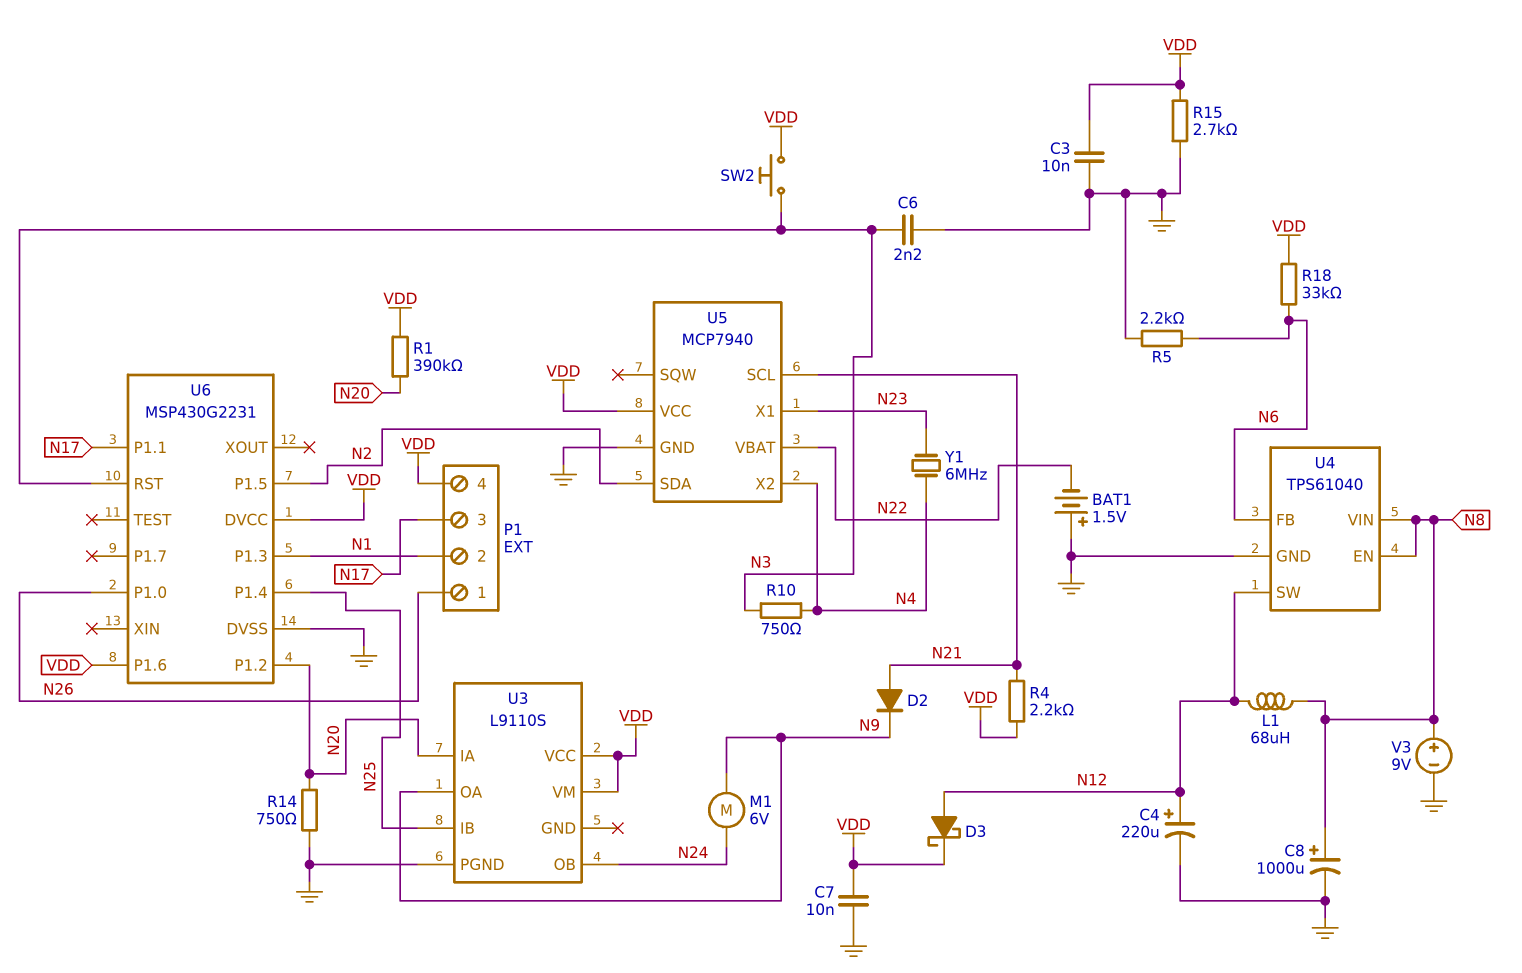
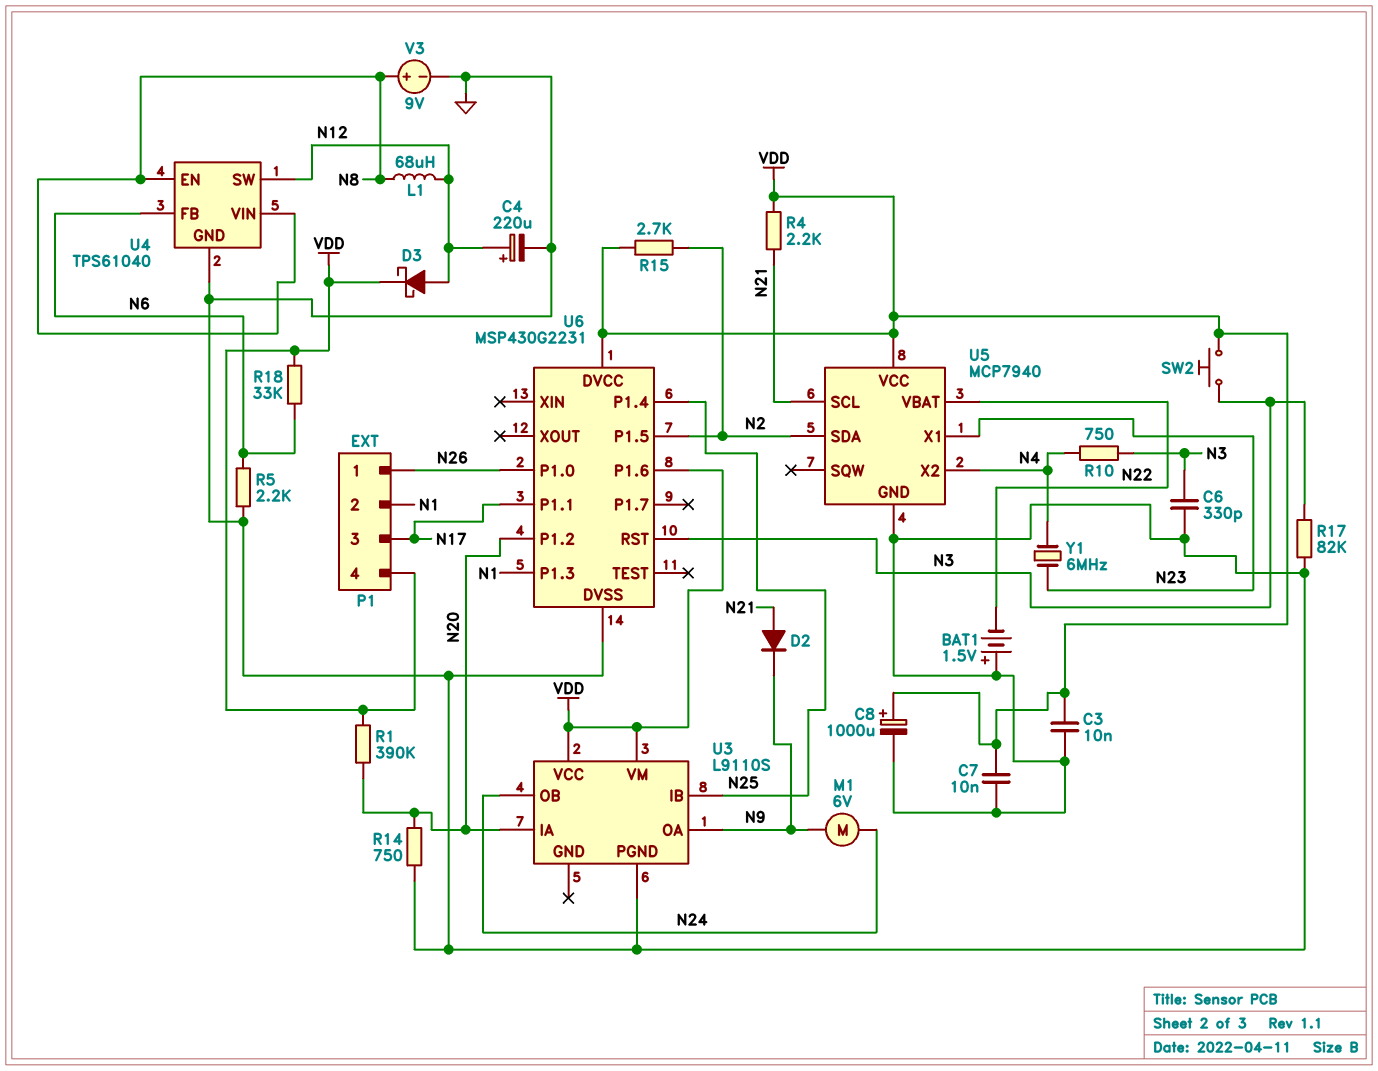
C6: 2.2nF (GND, N3) -> 330pF (GND, N3)
C8: 1000uF (plus N8, minus GND) -> 1000uF (plus VDD, minus GND)
R15: 2.7k (GND, VDD) -> 2.7k (N2, VDD)
R17: none -> 82k (GND, N3)

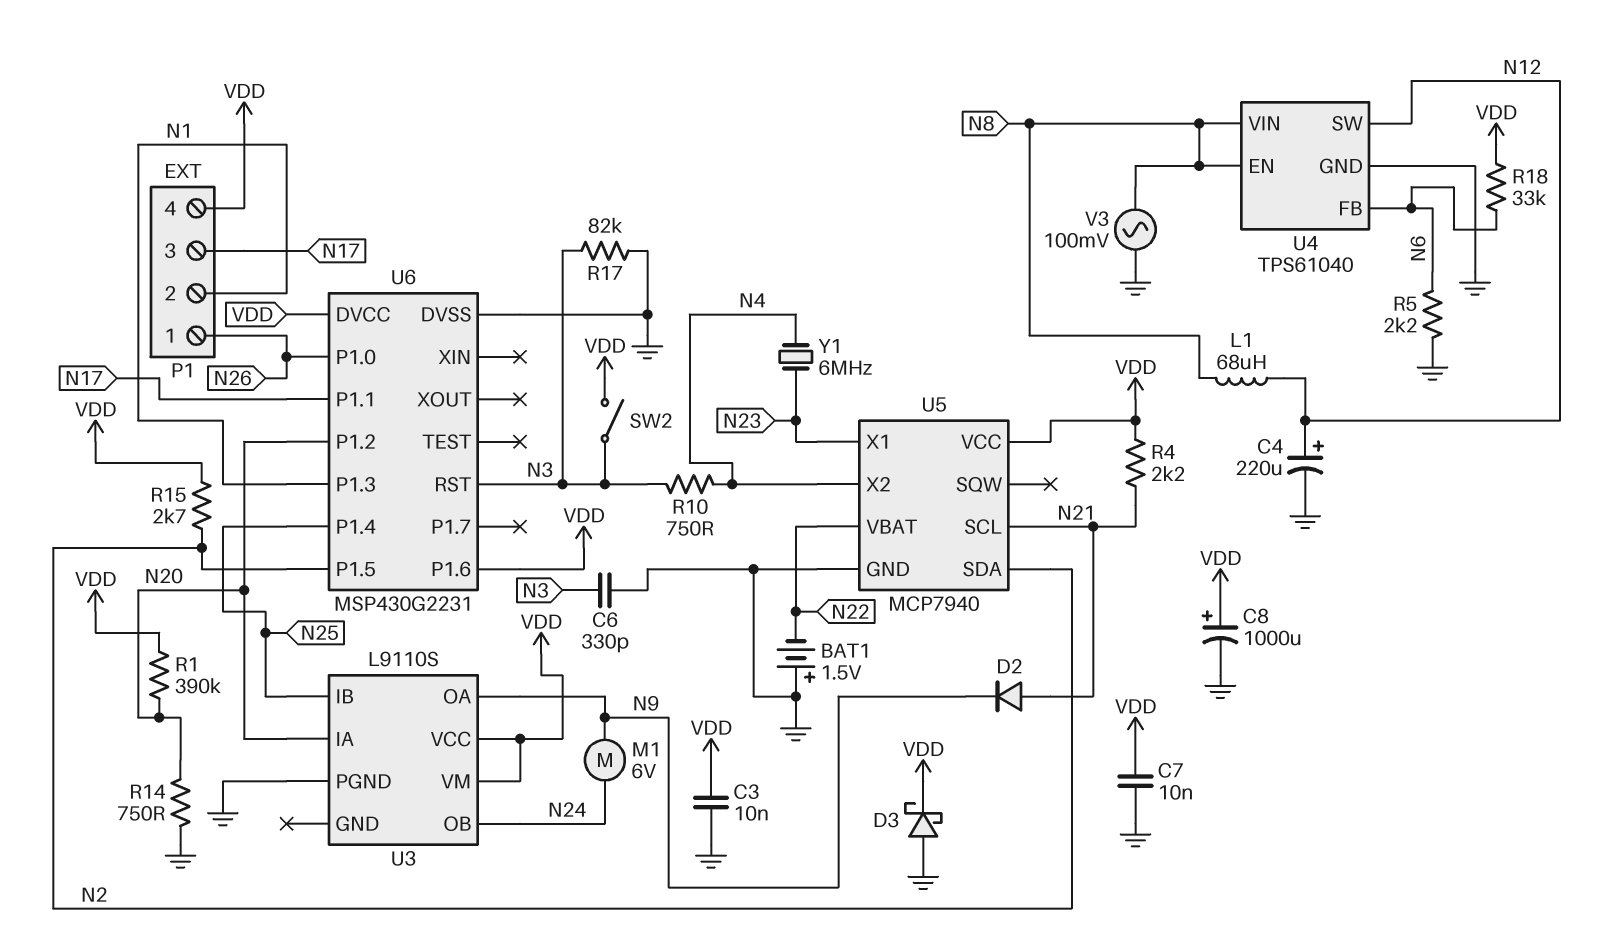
D3: schottky (A N12, K VDD) -> schottky (A GND, K VDD)
SW2: button (N3, VDD) -> switch (N3, VDD)
V3: 9V (plus N8, minus GND) -> AC 100mV (GND, N8)

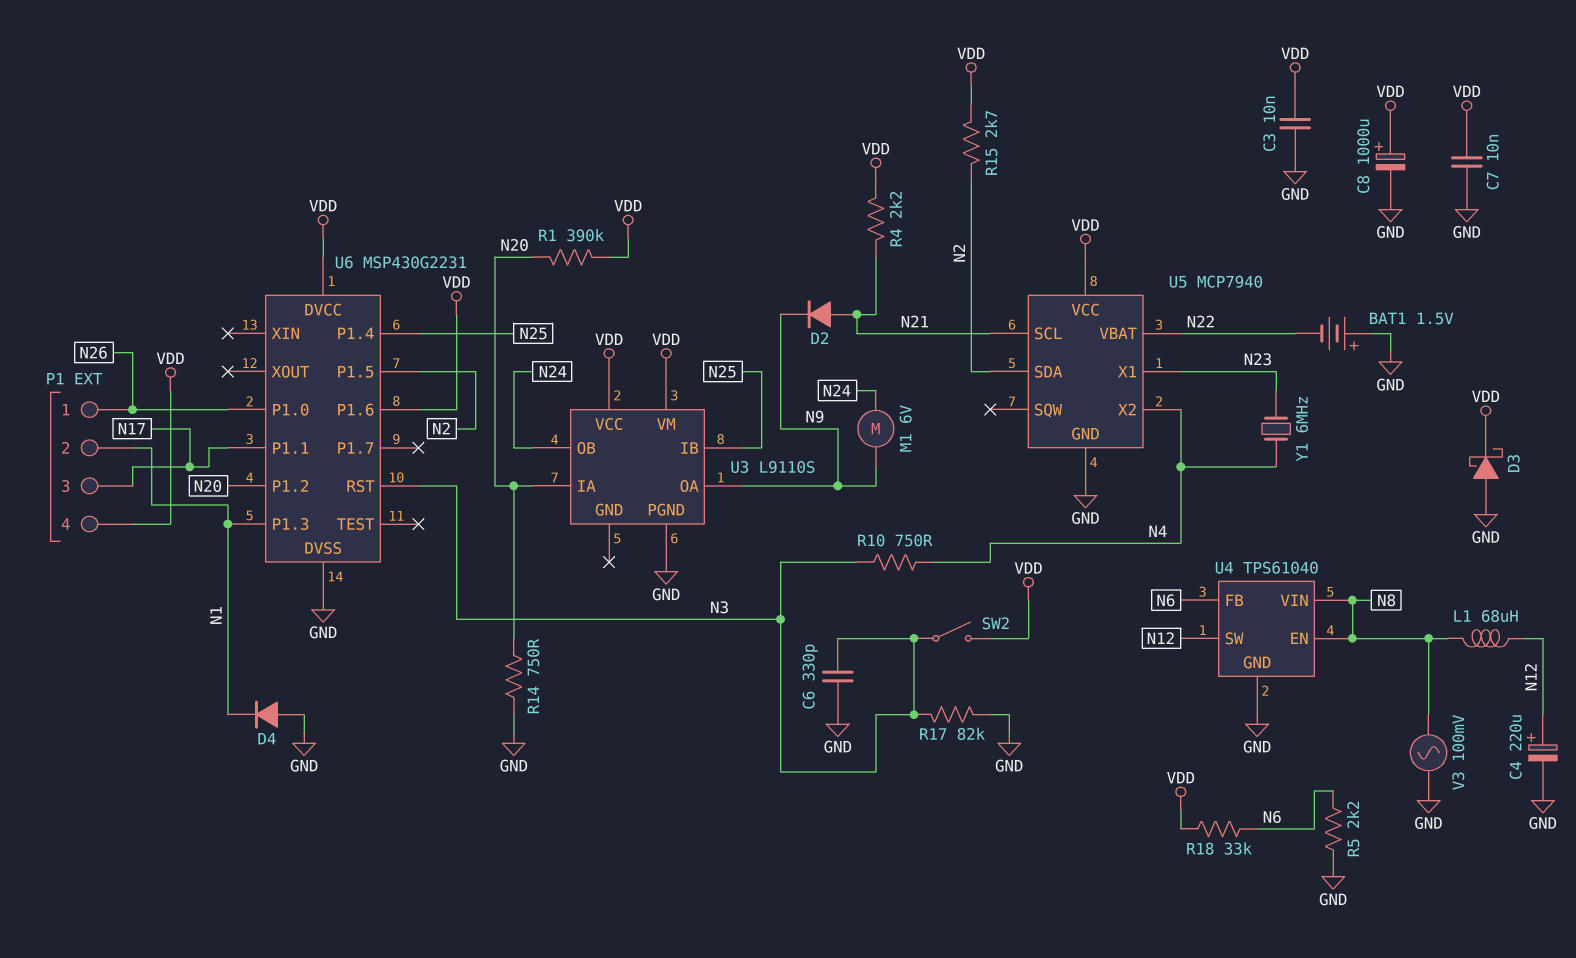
D4: none -> diode (A GND, K N1)

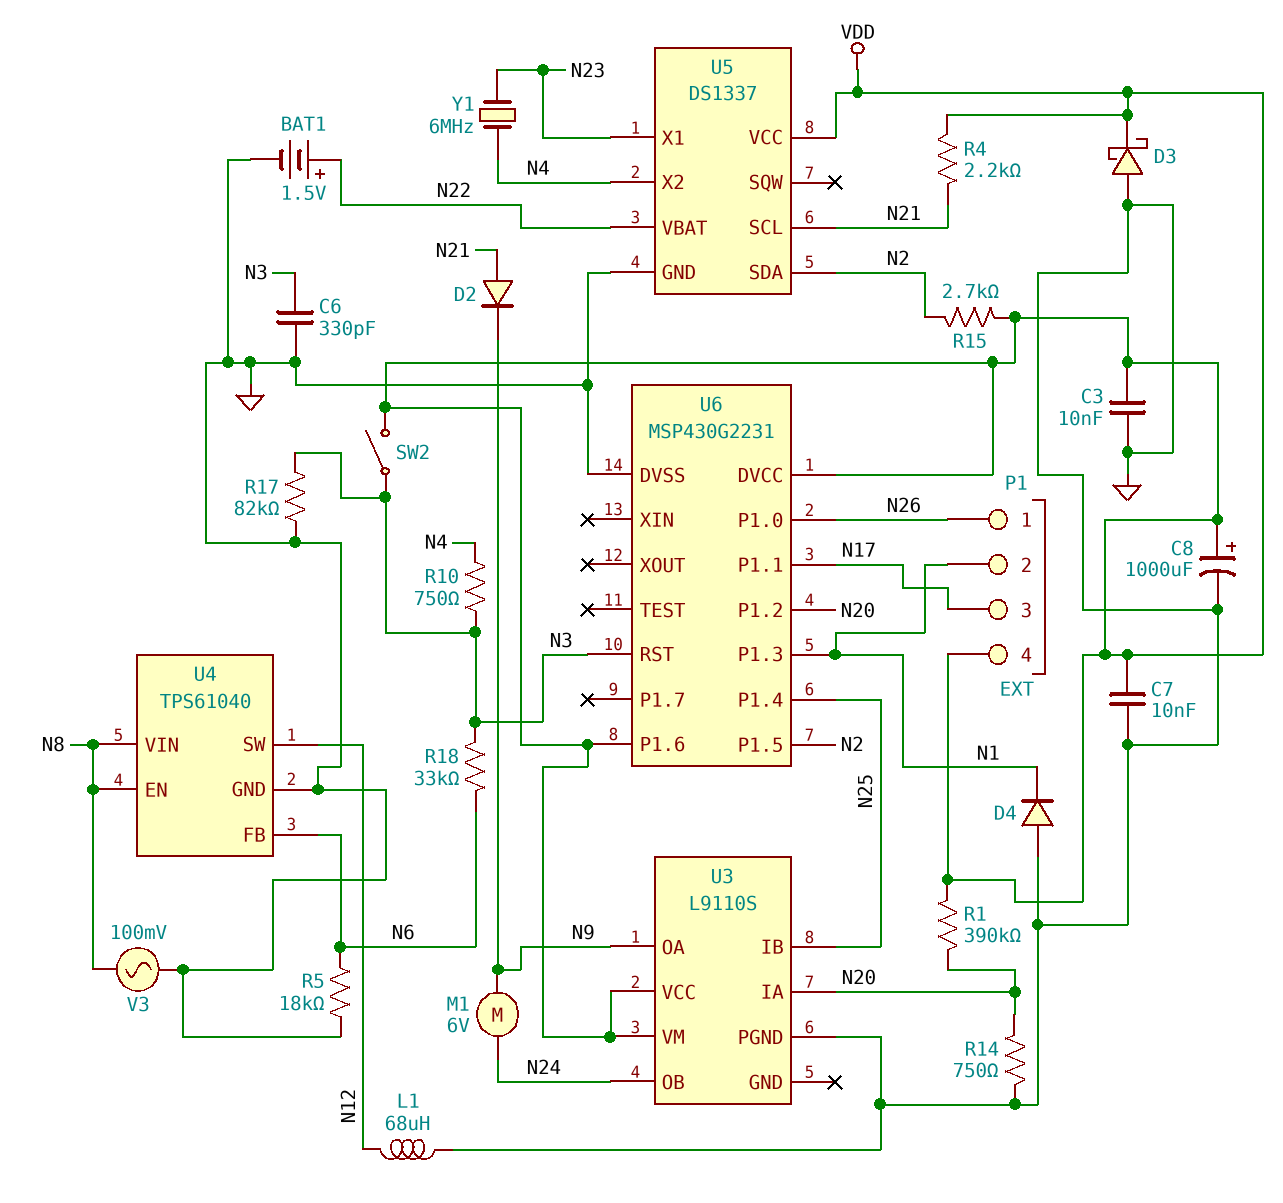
BAT1: 1.5V (plus GND, minus N22) -> 1.5V (plus N22, minus GND)
C4: 220uF (plus N12, minus GND) -> none
L1: 68uH (N8, N12) -> 68uH (GND, N12)
R5: 2.2k (GND, N6) -> 18k (GND, N6)
R18: 33k (N6, VDD) -> 33k (N3, N6)
U5: MCP7940 -> DS1337

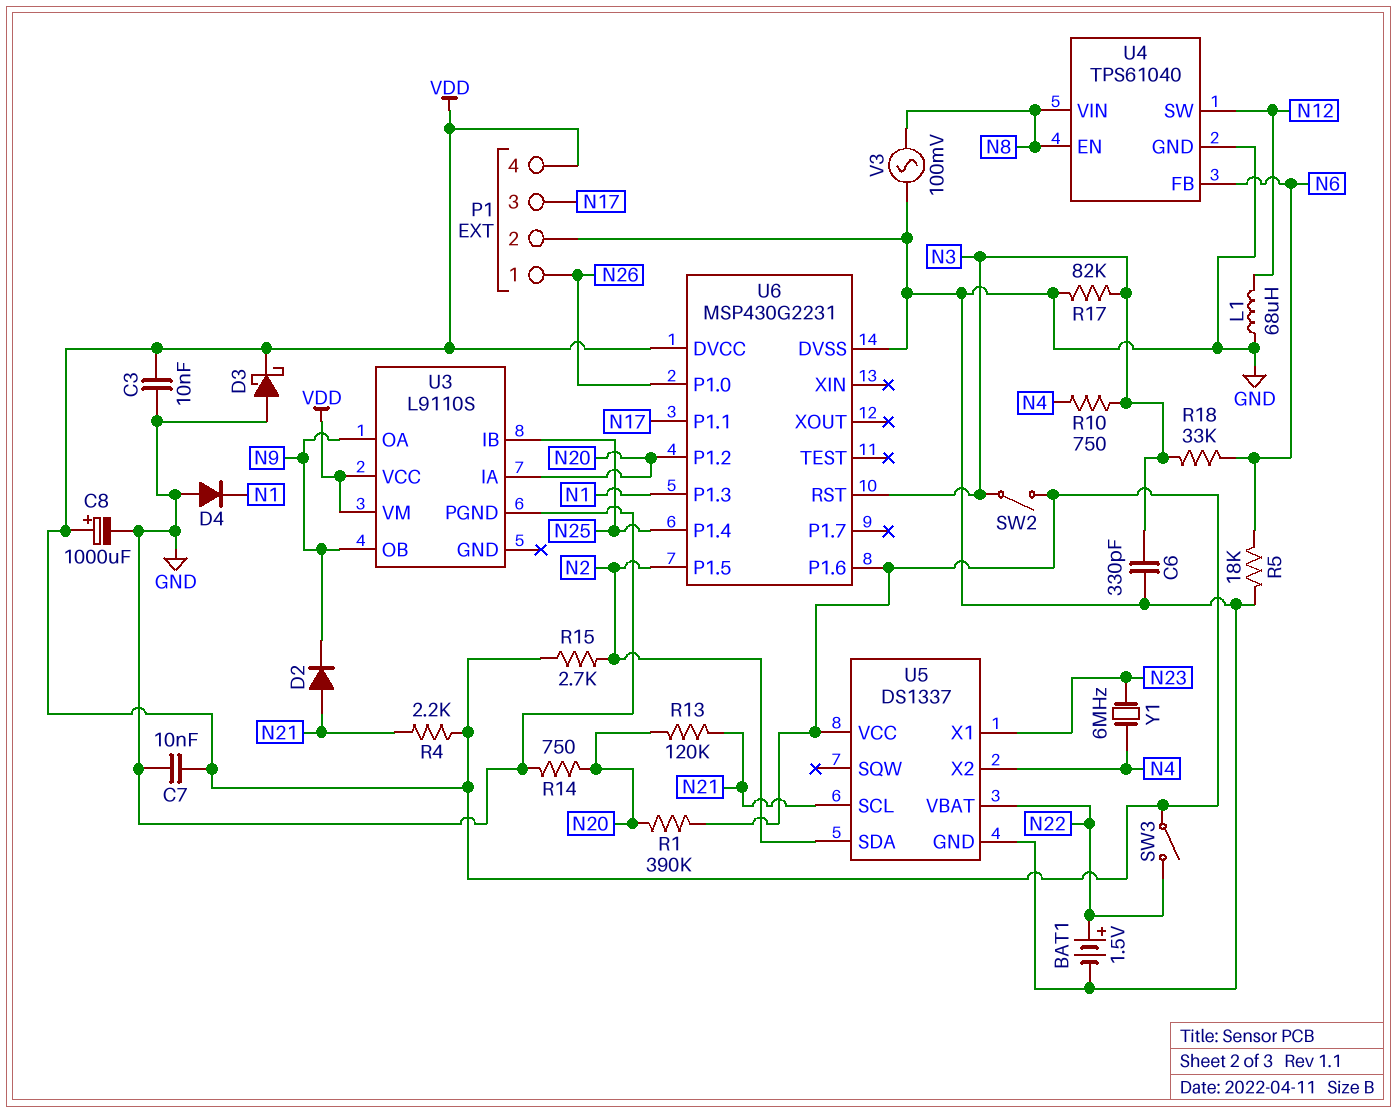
M1: motor 6V (N9, N24) -> none
P1 pin 2: N1 -> GND
R13: none -> 120k (N20, N21)
SW3: none -> switch (N22, VDD)
U3 pin OB: N24 -> N9

